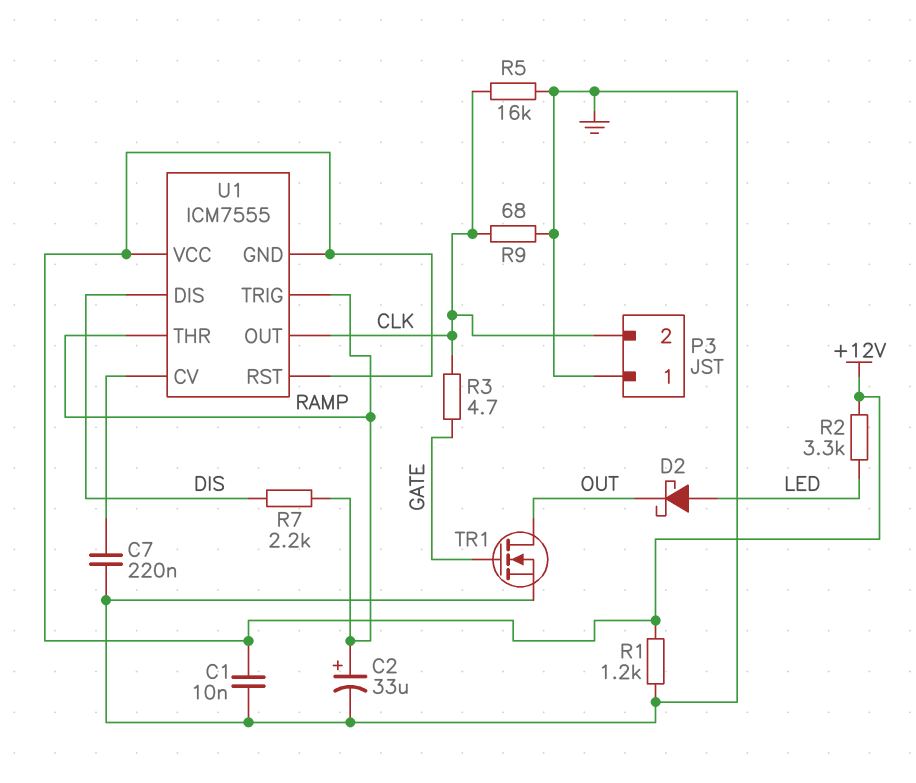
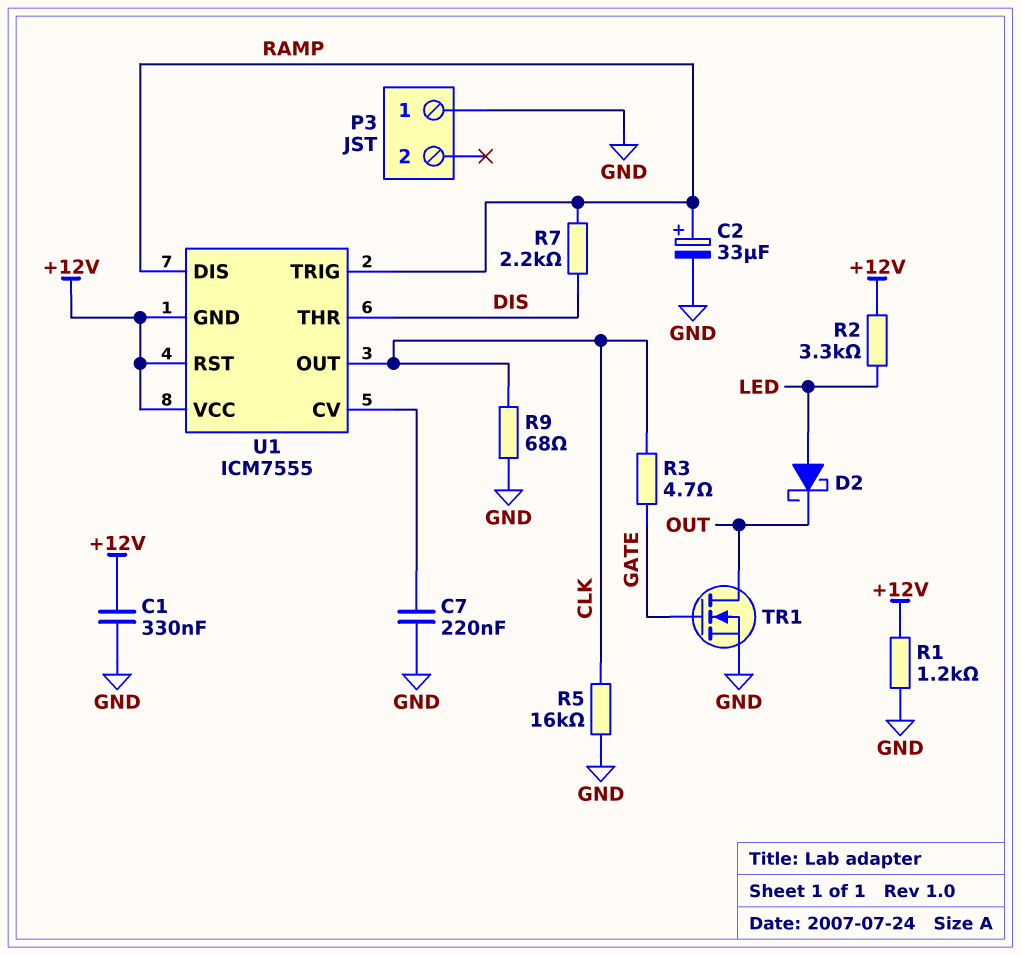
C1: 10nF (+12V, GND) -> 330nF (+12V, GND)
P3 pin 2: CLK -> none
U1 pin DIS: DIS -> RAMP
U1 pin THR: RAMP -> DIS

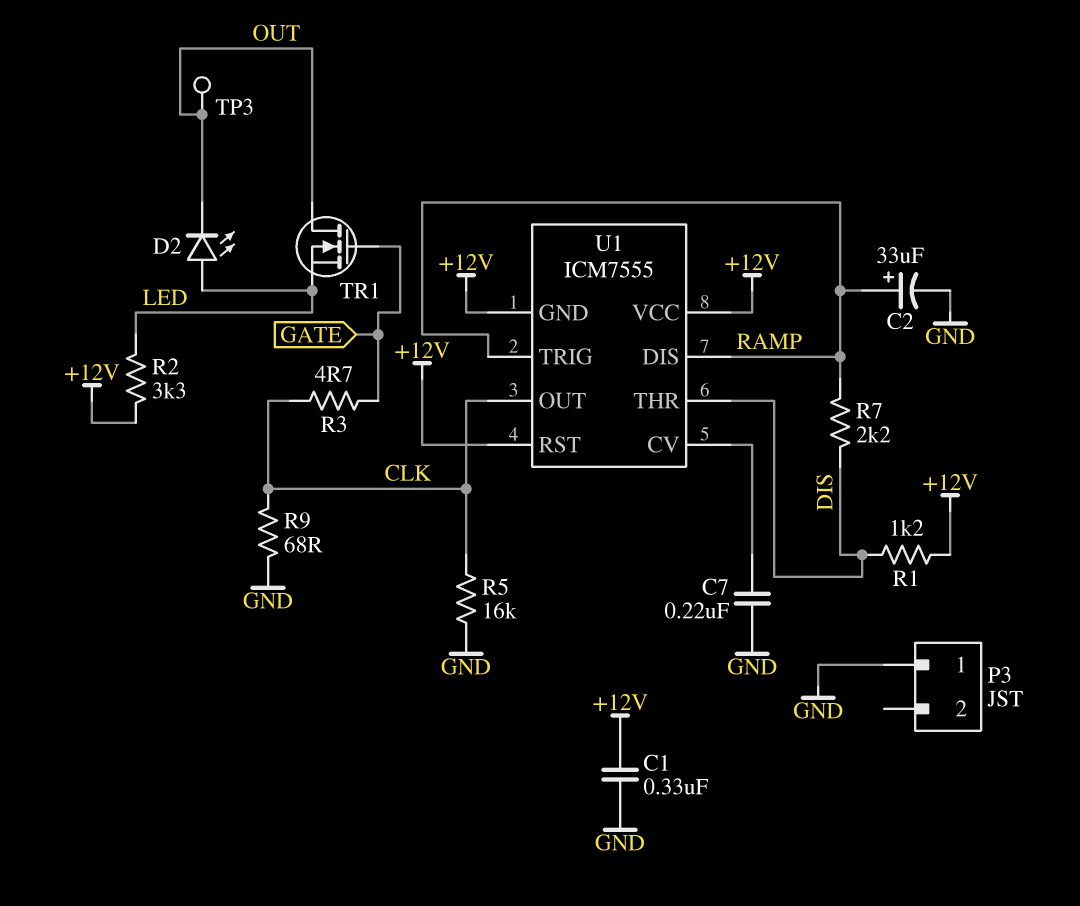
D2: schottky (A LED, K OUT) -> LED (A LED, K OUT)
R1: 1.2k (+12V, GND) -> 1.2k (+12V, DIS)
TP3: none -> test point (OUT)
TR1: NMOS (G GATE, D OUT, S GND) -> NMOS (G GATE, D OUT, S LED)

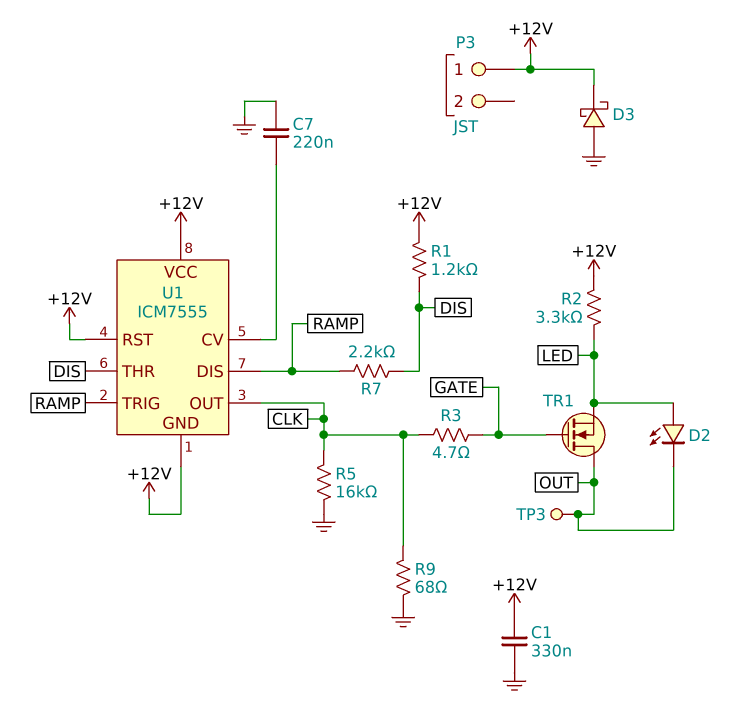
C2: 33uF (plus RAMP, minus GND) -> none
D3: none -> schottky (A GND, K +12V)
P3 pin 1: GND -> +12V

